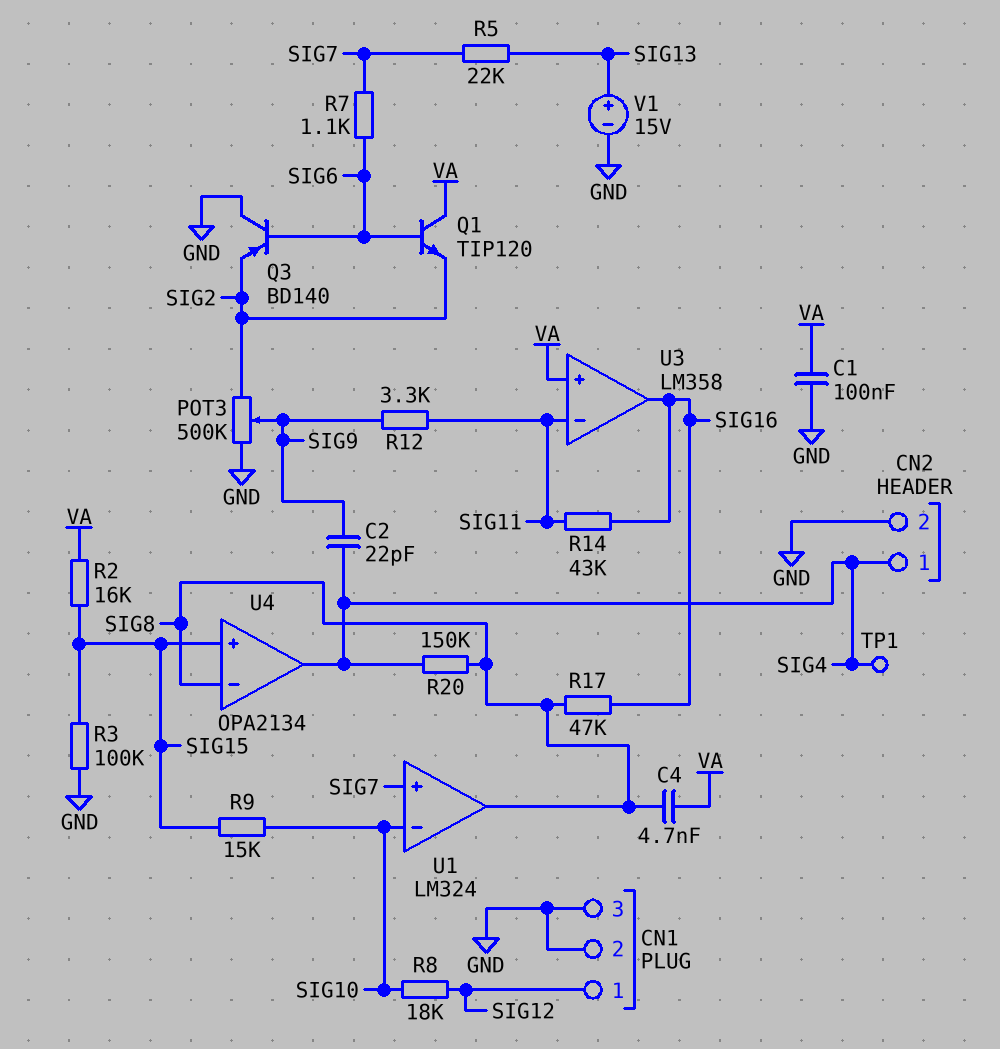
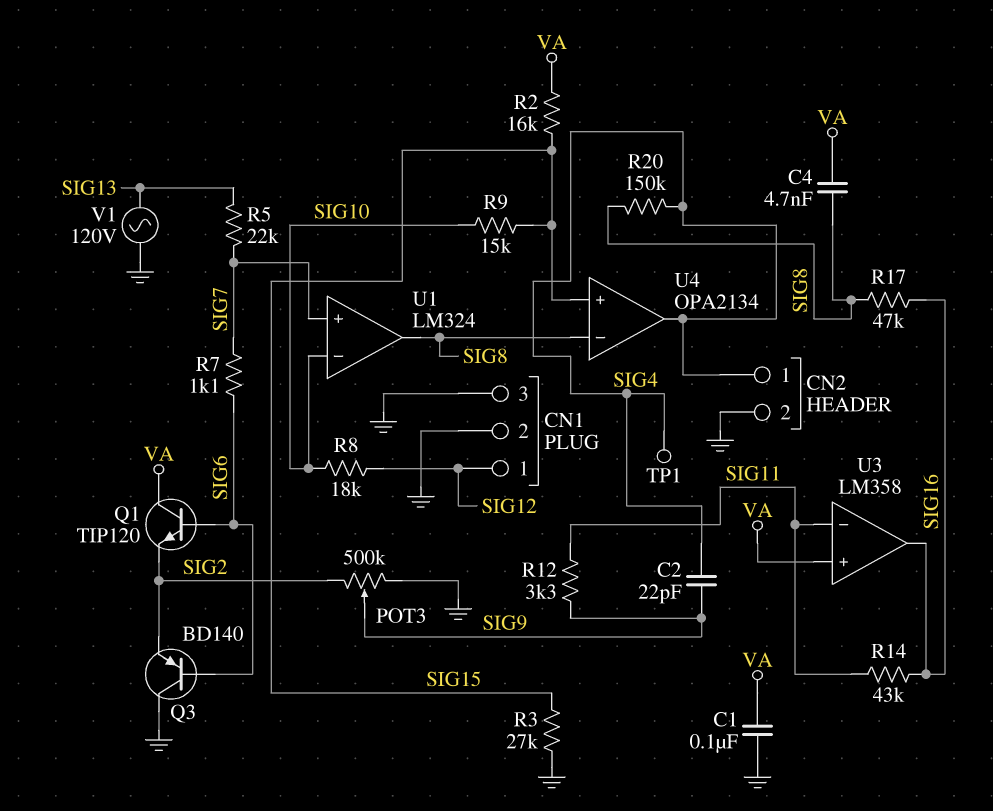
R3: 100k (GND, SIG15) -> 27k (GND, SIG15)
V1: 15V (plus SIG13, minus GND) -> AC 120V (GND, SIG13)

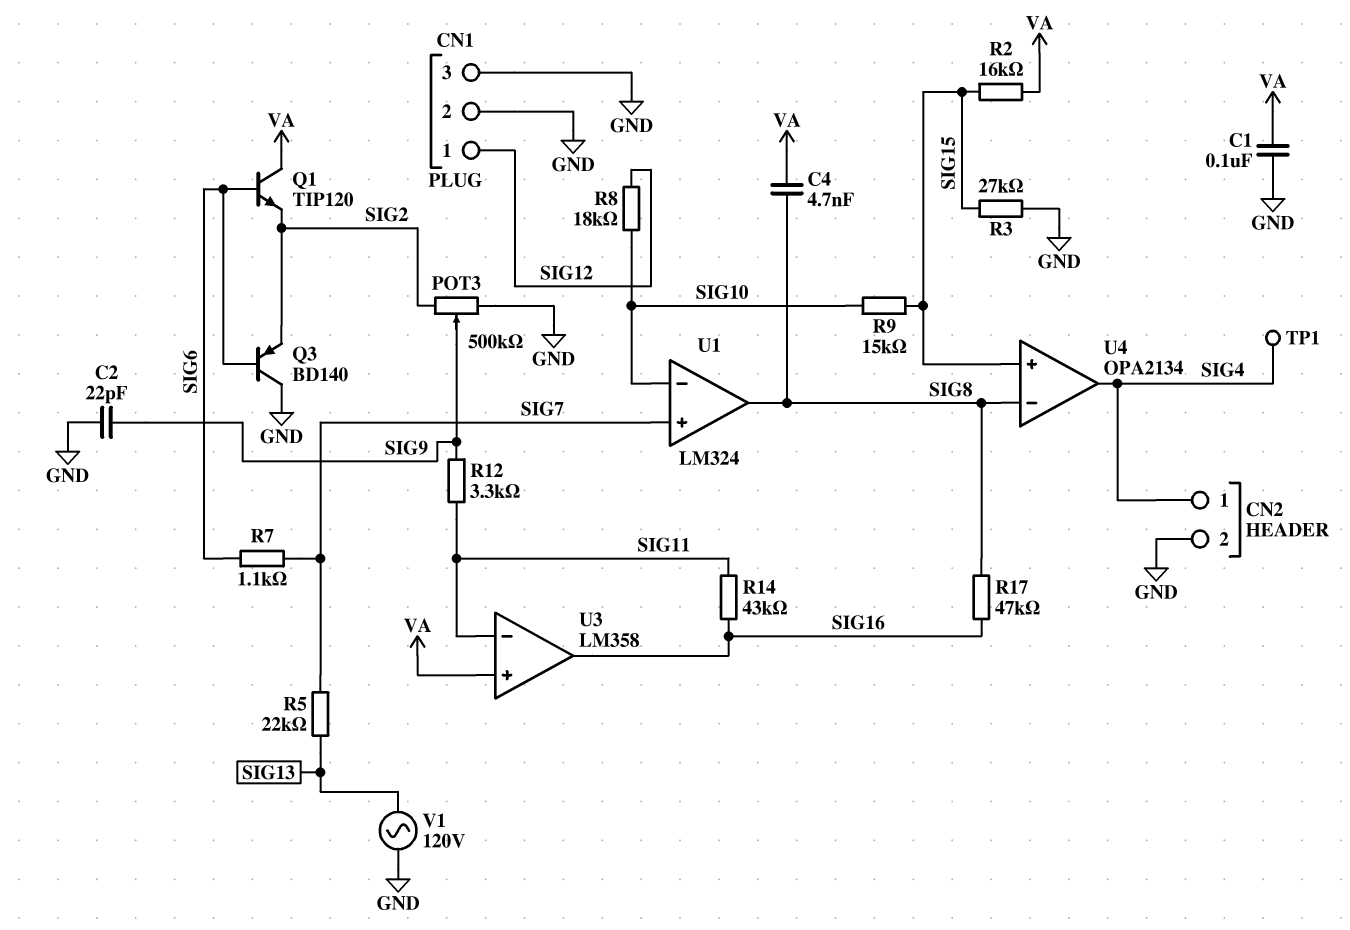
C2: 22pF (SIG4, SIG9) -> 22pF (GND, SIG9)
R20: 150k (SIG4, SIG8) -> none

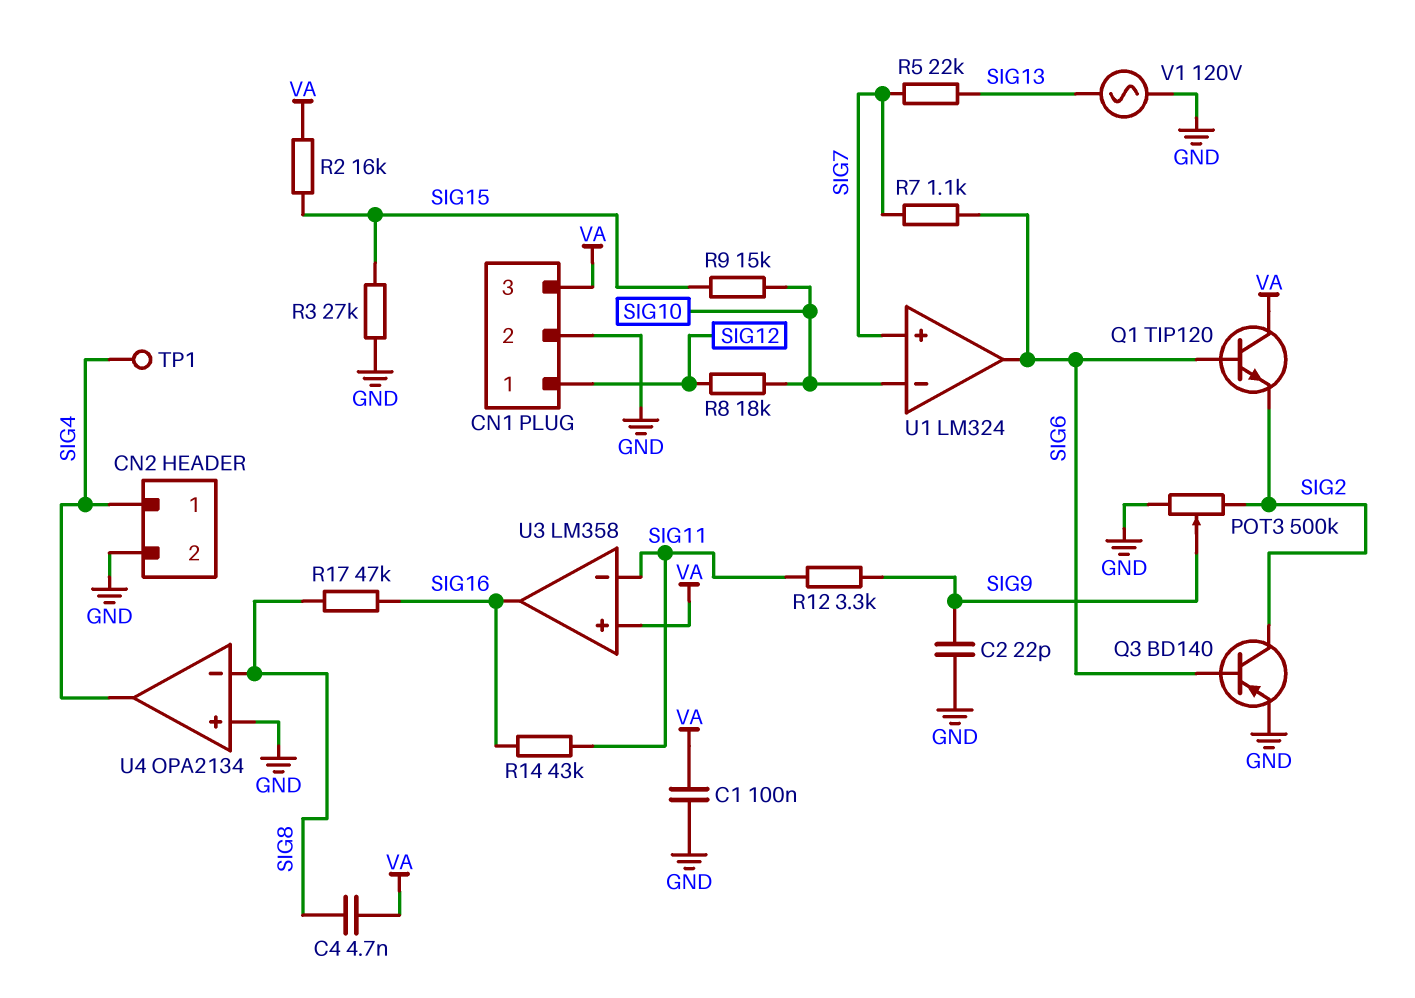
CN1 pin 3: GND -> VA
Q3: PNP BD140 (B SIG6, C GND, E SIG2) -> PNP BD140 (B SIG6, C SIG2, E GND)
U1 pin out: SIG8 -> SIG6
U4 pin in+: SIG15 -> GND

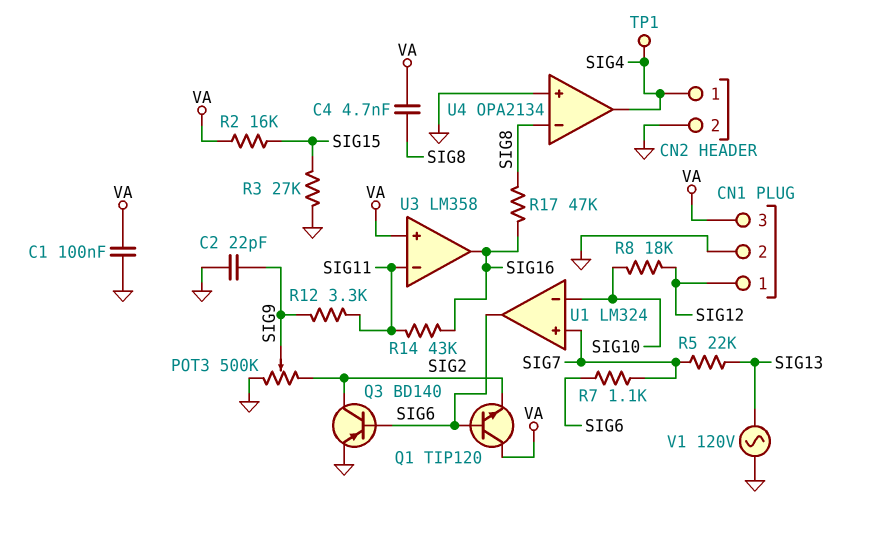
R9: 15k (SIG10, SIG15) -> none

